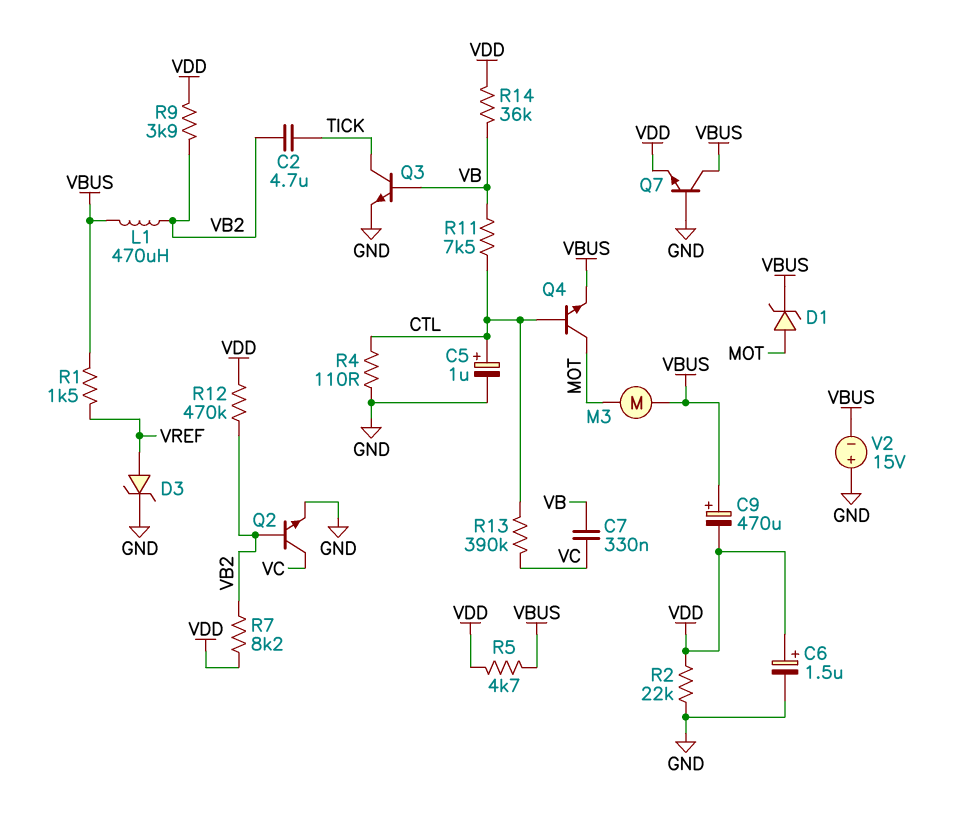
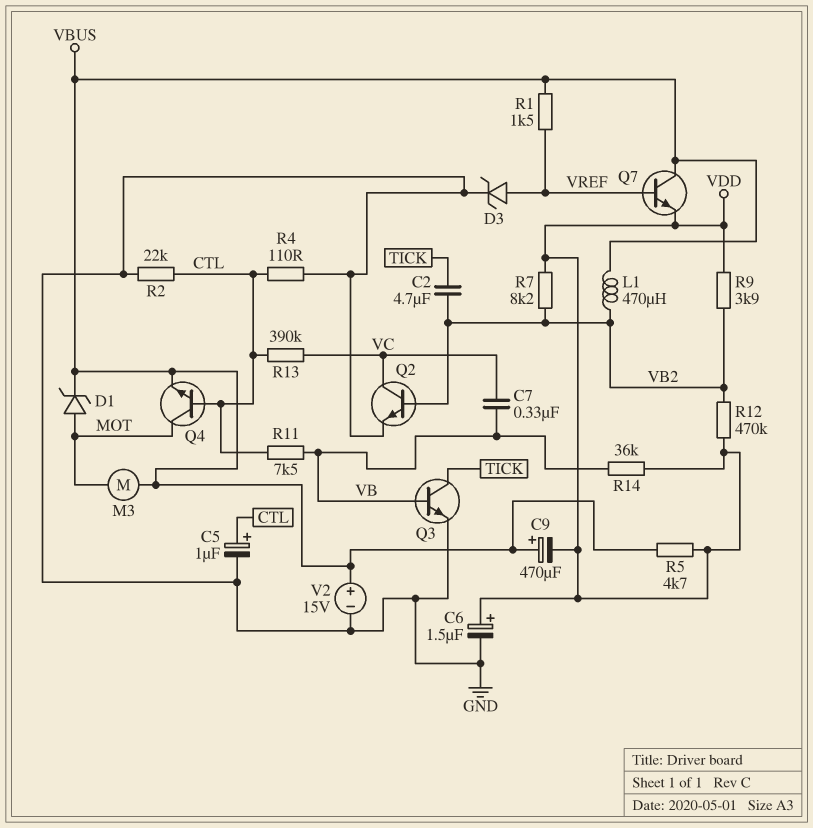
Q7: NPN (B GND, C VBUS, E VDD) -> NPN (B VREF, C VBUS, E VDD)
R2: 22k (GND, VDD) -> 22k (CTL, GND)
V2: 15V (plus GND, minus VBUS) -> 15V (plus VBUS, minus GND)

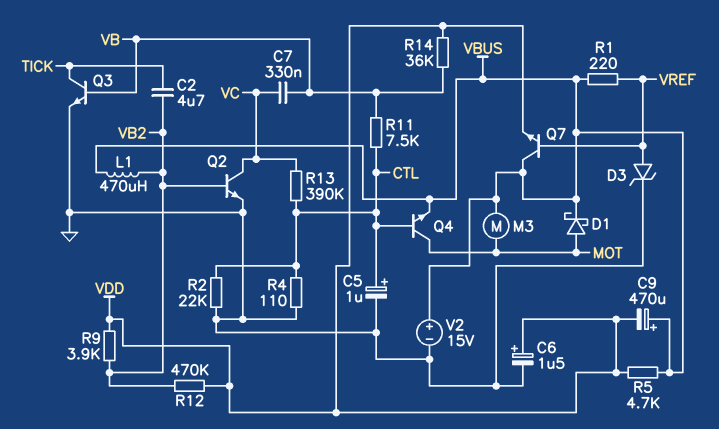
D1: zener (A MOT, K VBUS) -> schottky (A MOT, K VBUS)
R1: 1.5k (VBUS, VREF) -> 220 (VBUS, VREF)
R7: 8.2k (VB2, VDD) -> none

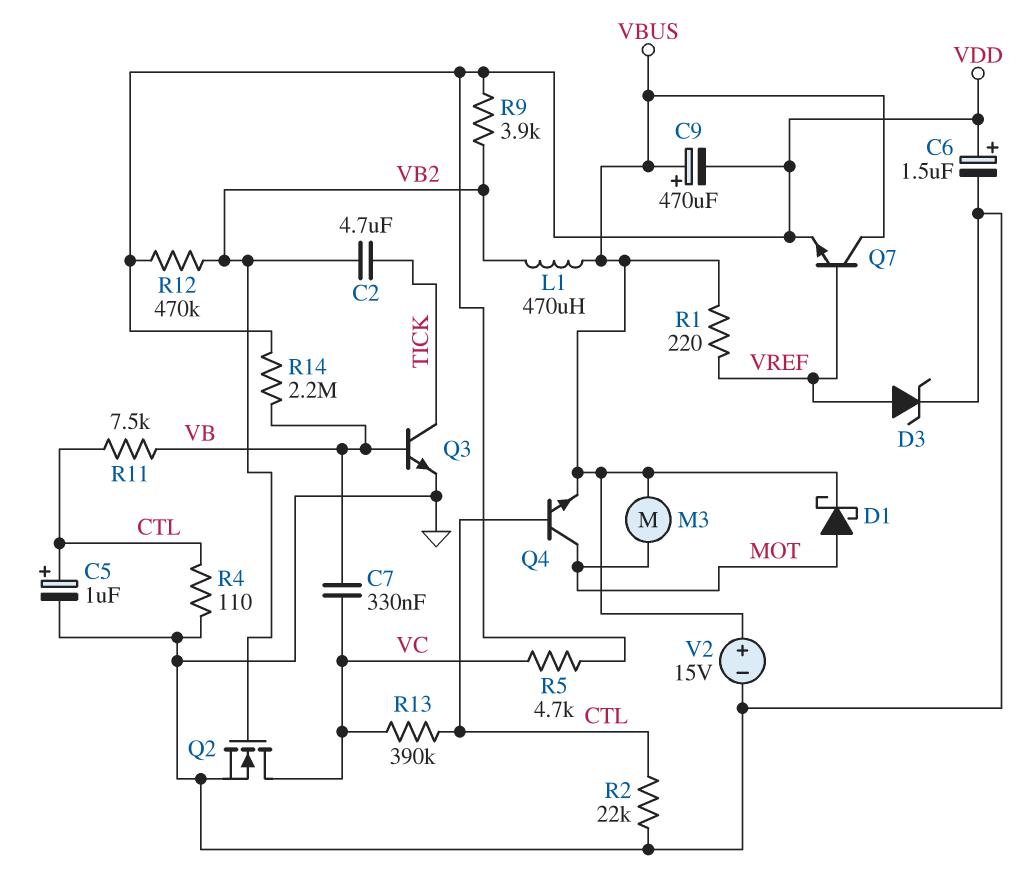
Q2: NPN (B VB2, C VC, E GND) -> NMOS (G VB2, D VC, S GND)
R5: 4.7k (VBUS, VDD) -> 4.7k (VC, VDD)
R14: 36k (VB, VDD) -> 2.2M (VB, VDD)

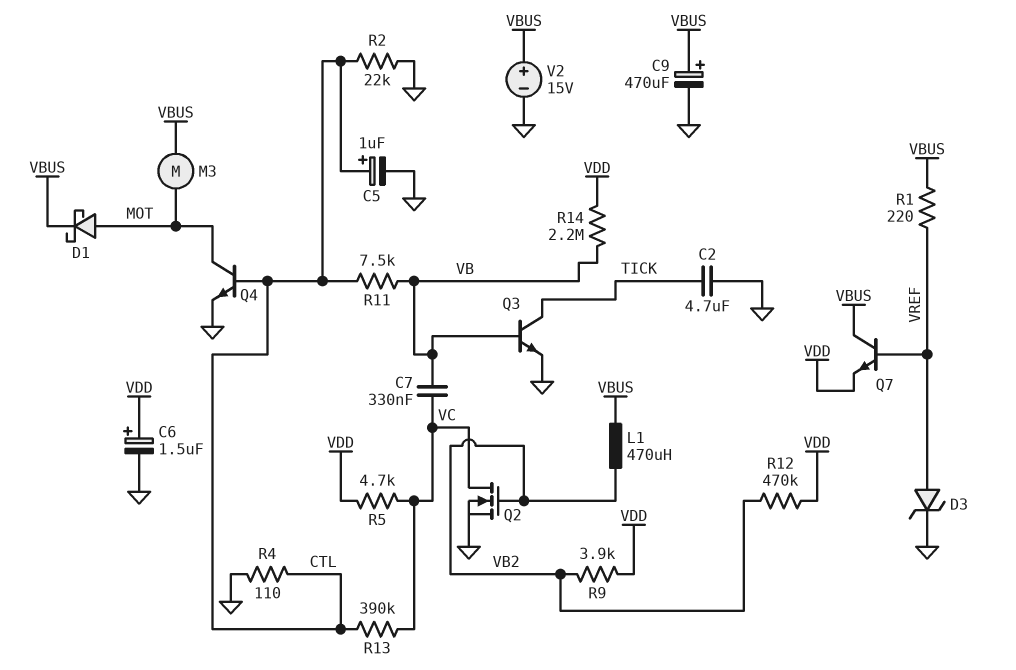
C2: 4.7uF (TICK, VB2) -> 4.7uF (GND, TICK)
C9: 470uF (plus VBUS, minus VDD) -> 470uF (plus VBUS, minus GND)
Q4: NPN (B CTL, C MOT, E VBUS) -> NPN (B CTL, C MOT, E GND)

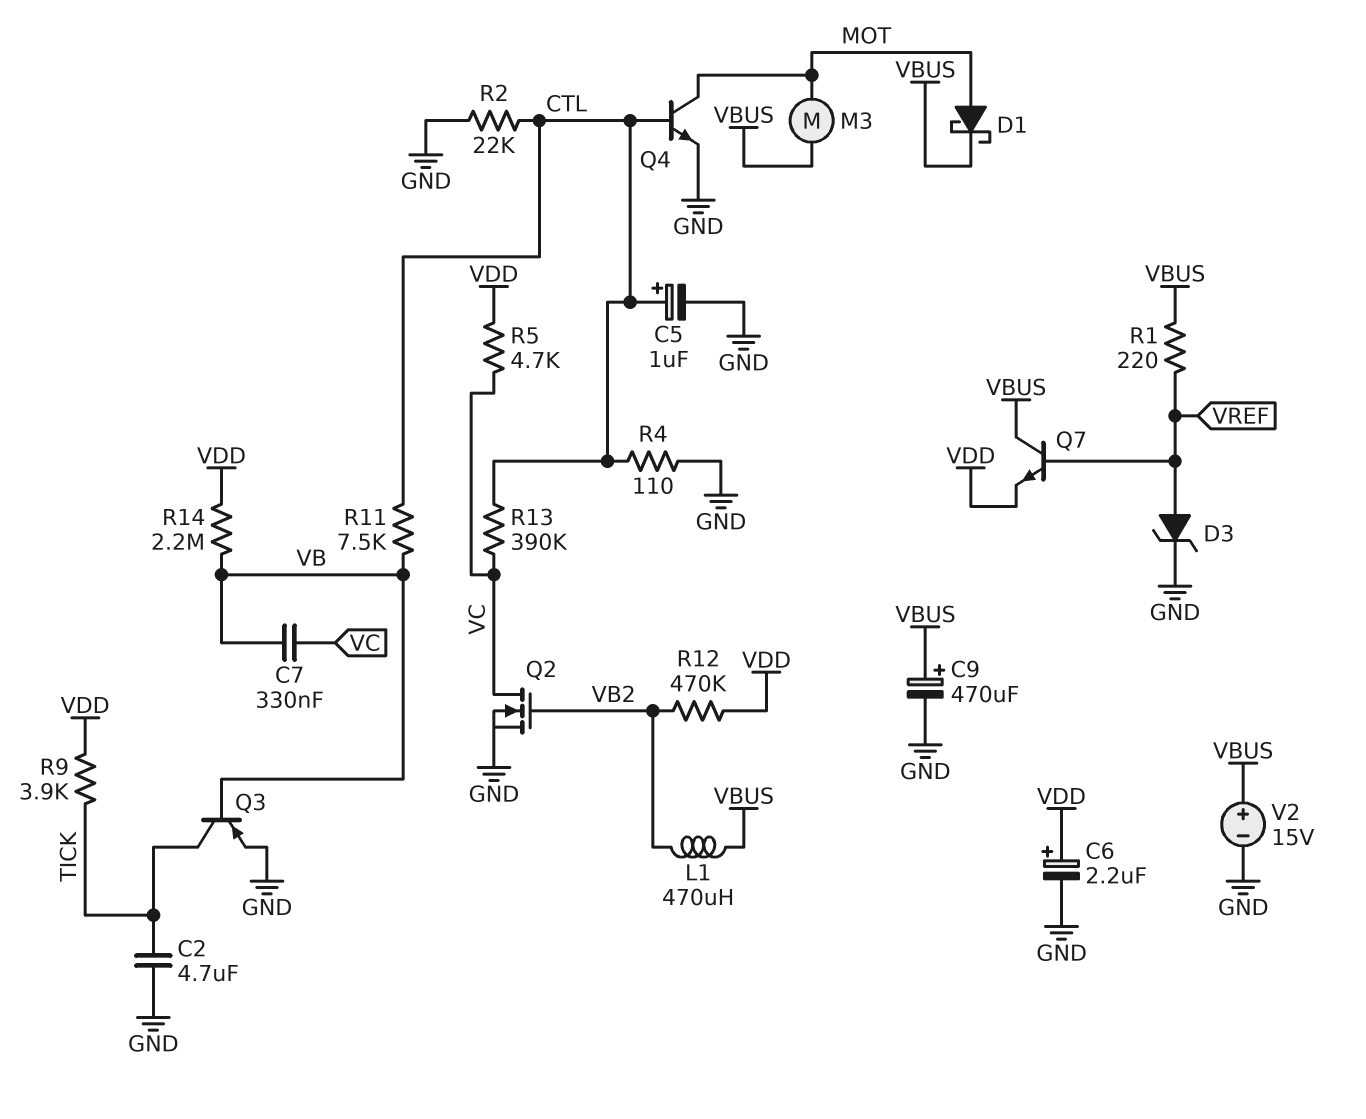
C6: 1.5uF (plus VDD, minus GND) -> 2.2uF (plus VDD, minus GND)
Q3: NPN (B VB, C TICK, E GND) -> PNP (B VB, C TICK, E GND)
R9: 3.9k (VB2, VDD) -> 3.9k (TICK, VDD)

